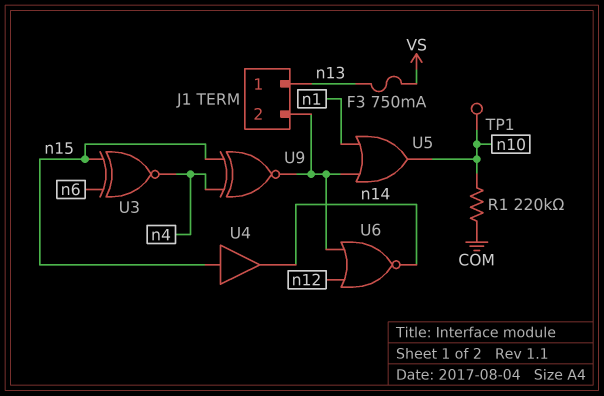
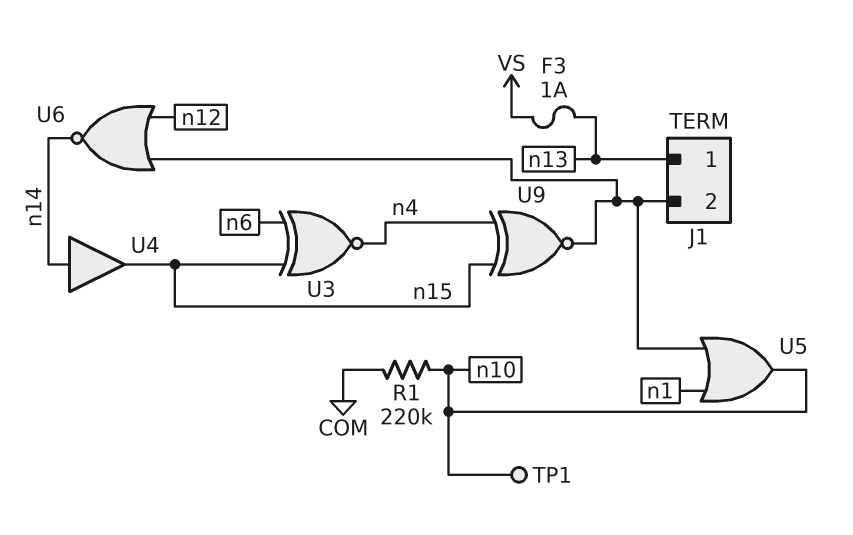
F3: 750mA (VS, n13) -> 1A (VS, n13)
U4: buffer (in n15, out n14) -> buffer (in n14, out n15)

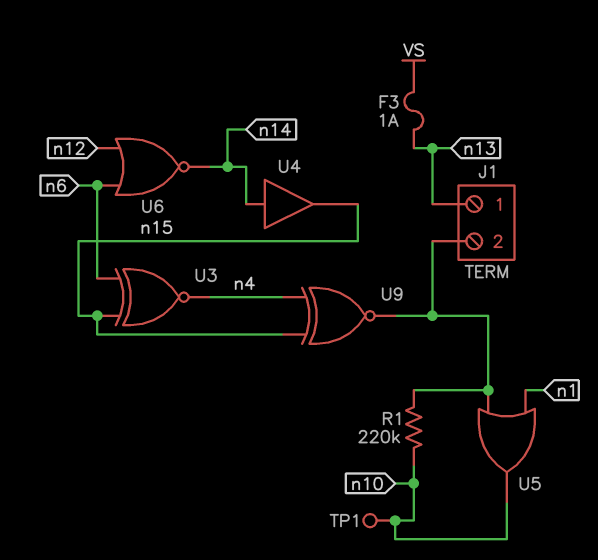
R1: 220k (COM, n10) -> 220k (J1/2, n10)
U6: NOR (in J1/2, in n12, out n14) -> NOR (in n6, in n12, out n14)

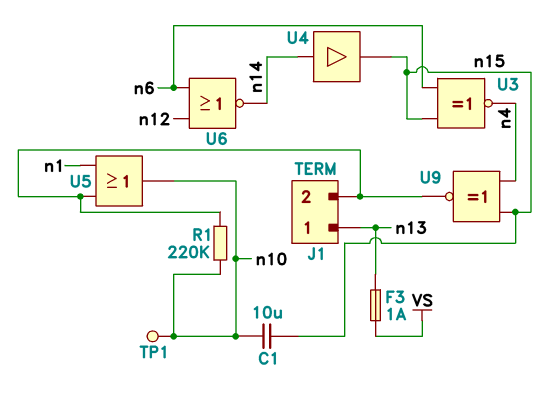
C1: none -> 10uF (n10, n15)

